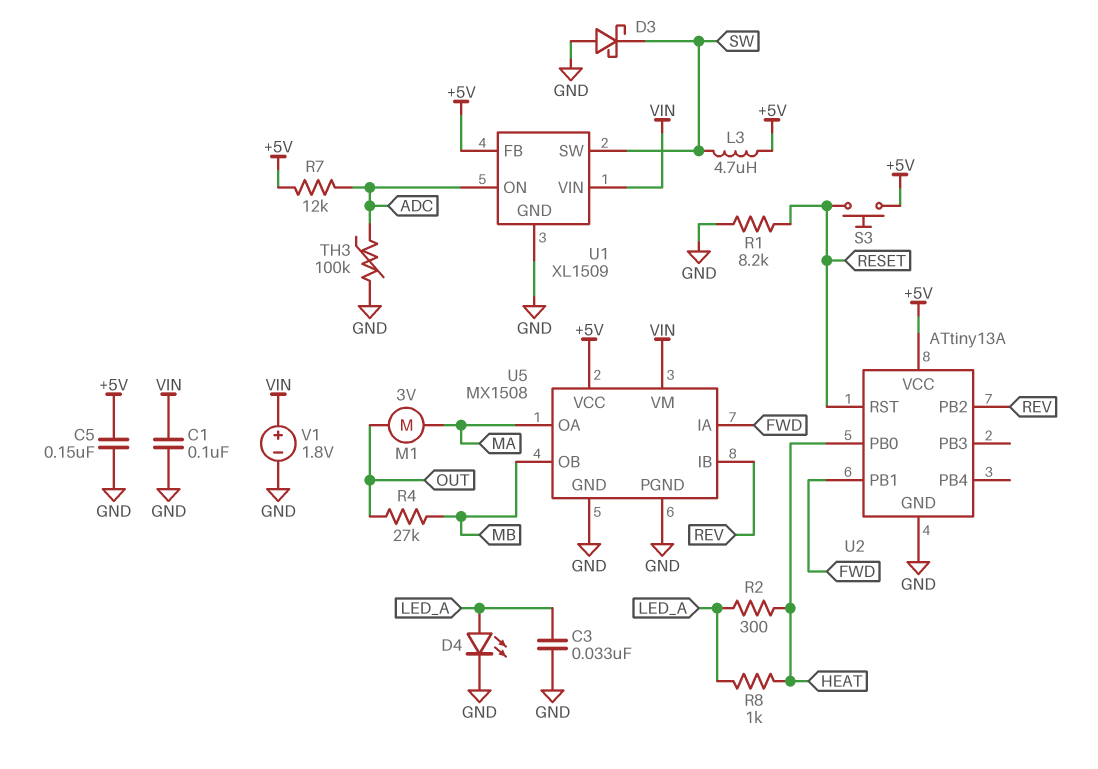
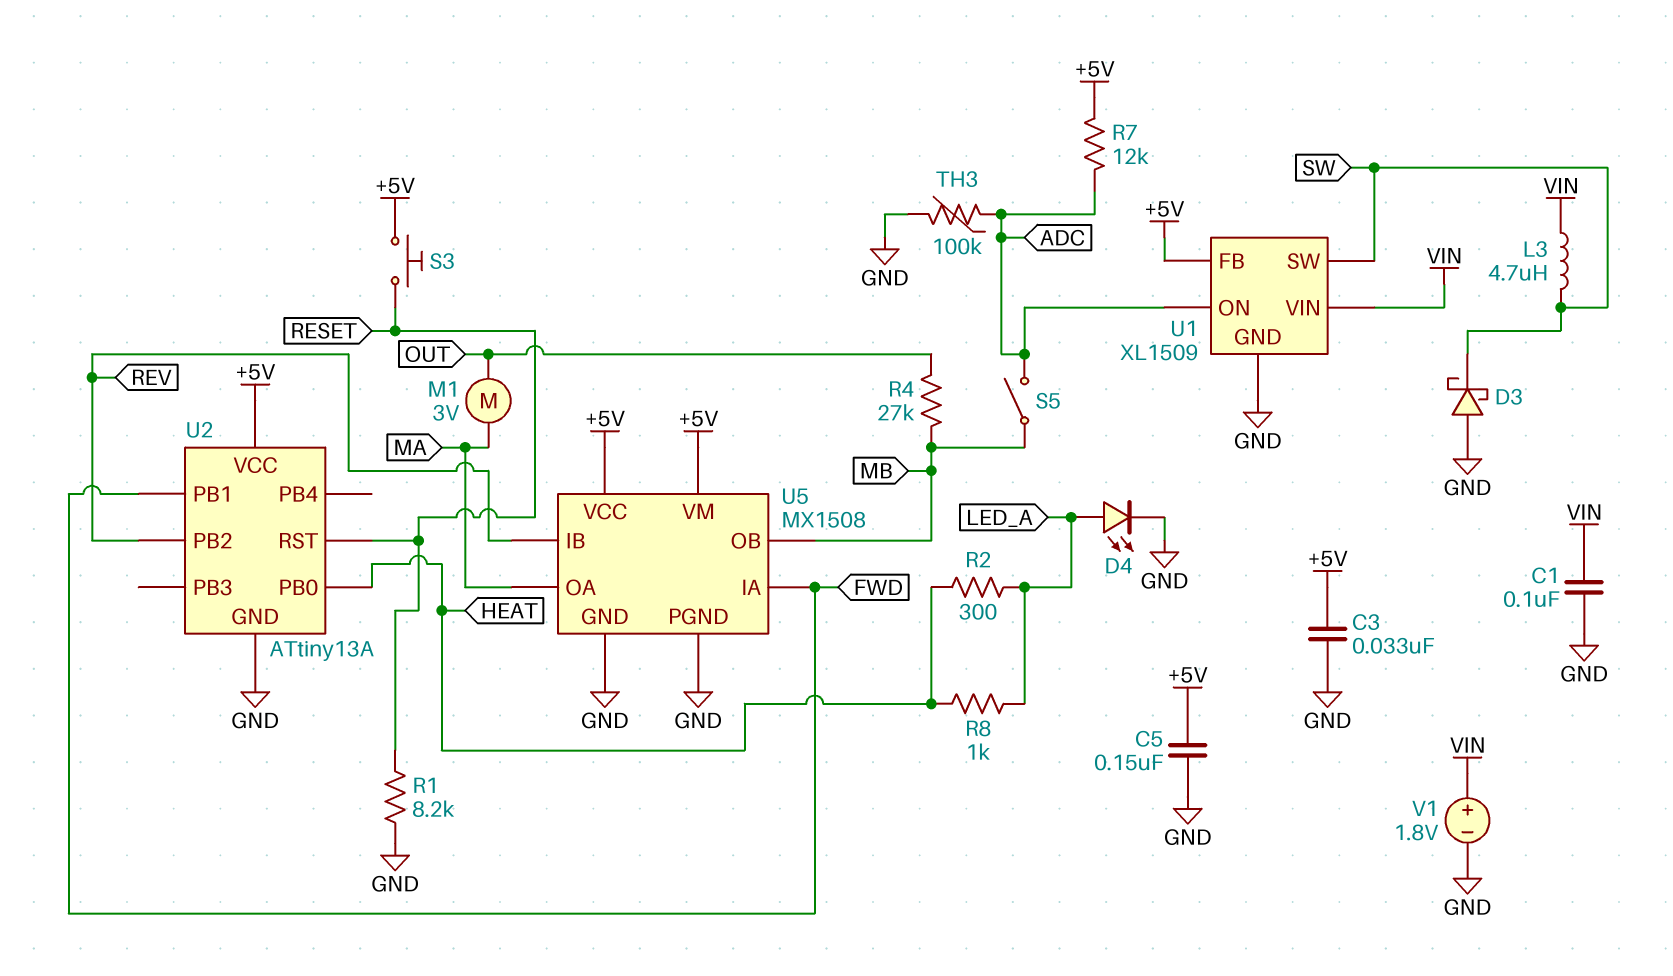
C3: 33nF (GND, LED_A) -> 33nF (+5V, GND)
L3: 4.7uH (+5V, SW) -> 4.7uH (SW, VIN)
S5: none -> switch (ADC, MB)
U5 pin VM: VIN -> +5V

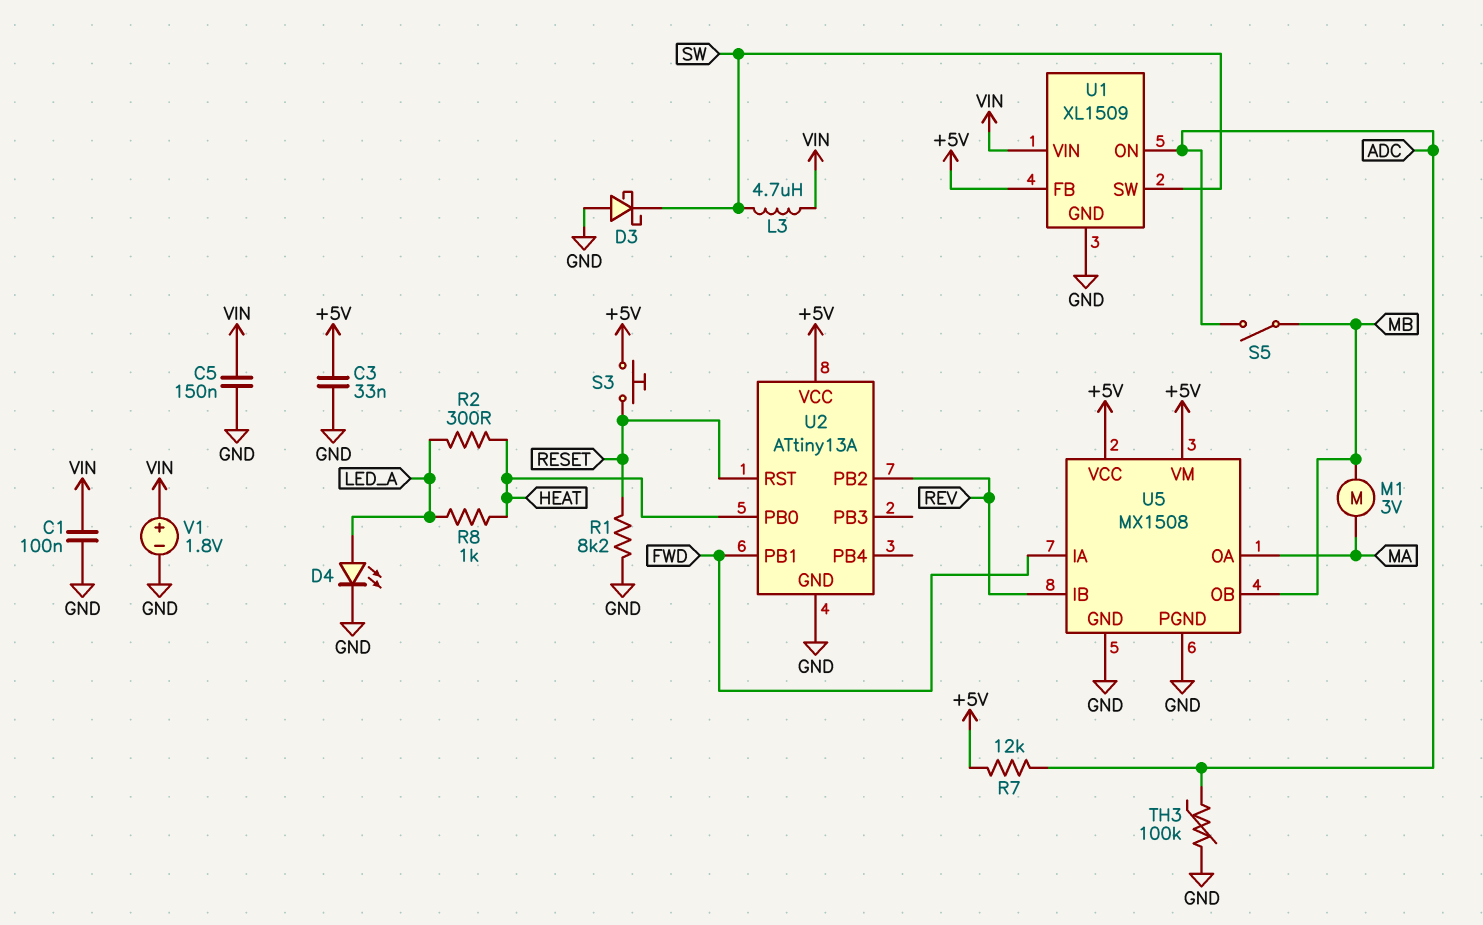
C5: 150nF (+5V, GND) -> 150nF (GND, VIN)
M1: motor 3V (MA, OUT) -> motor 3V (MA, MB)
R4: 27k (MB, OUT) -> none

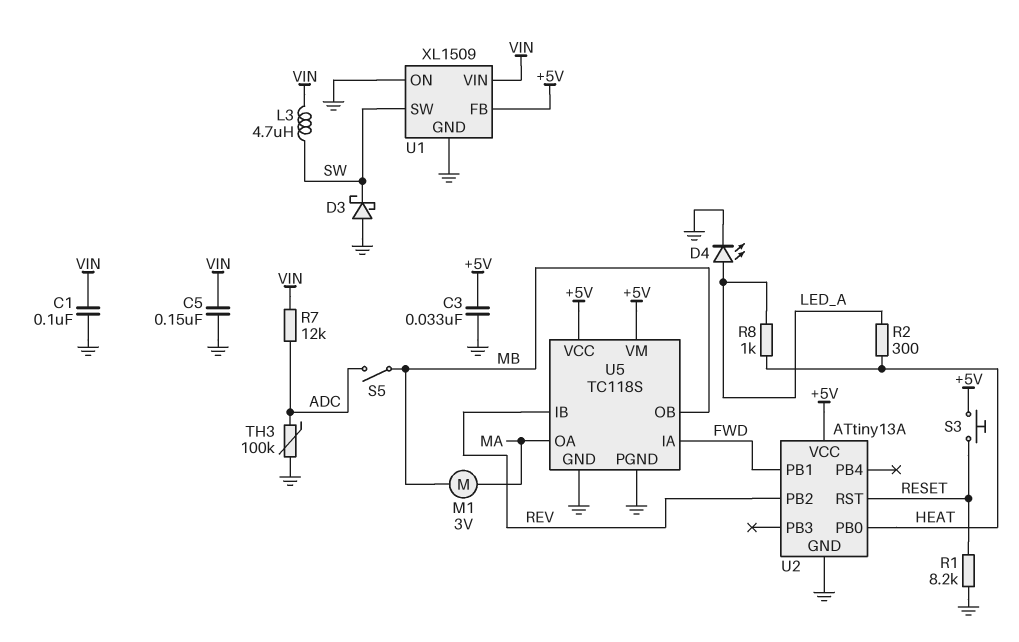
R7: 12k (+5V, ADC) -> 12k (ADC, VIN)
U1 pin ON: ADC -> GND
U5: MX1508 -> TC118S
V1: 1.8V (plus VIN, minus GND) -> none

